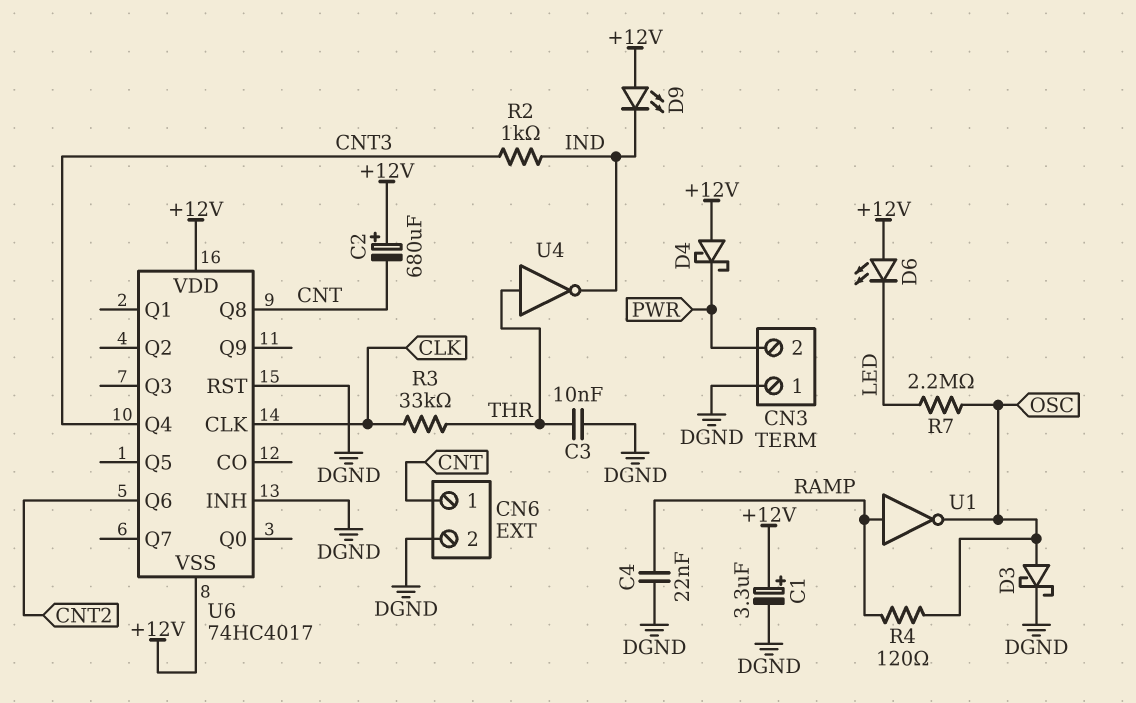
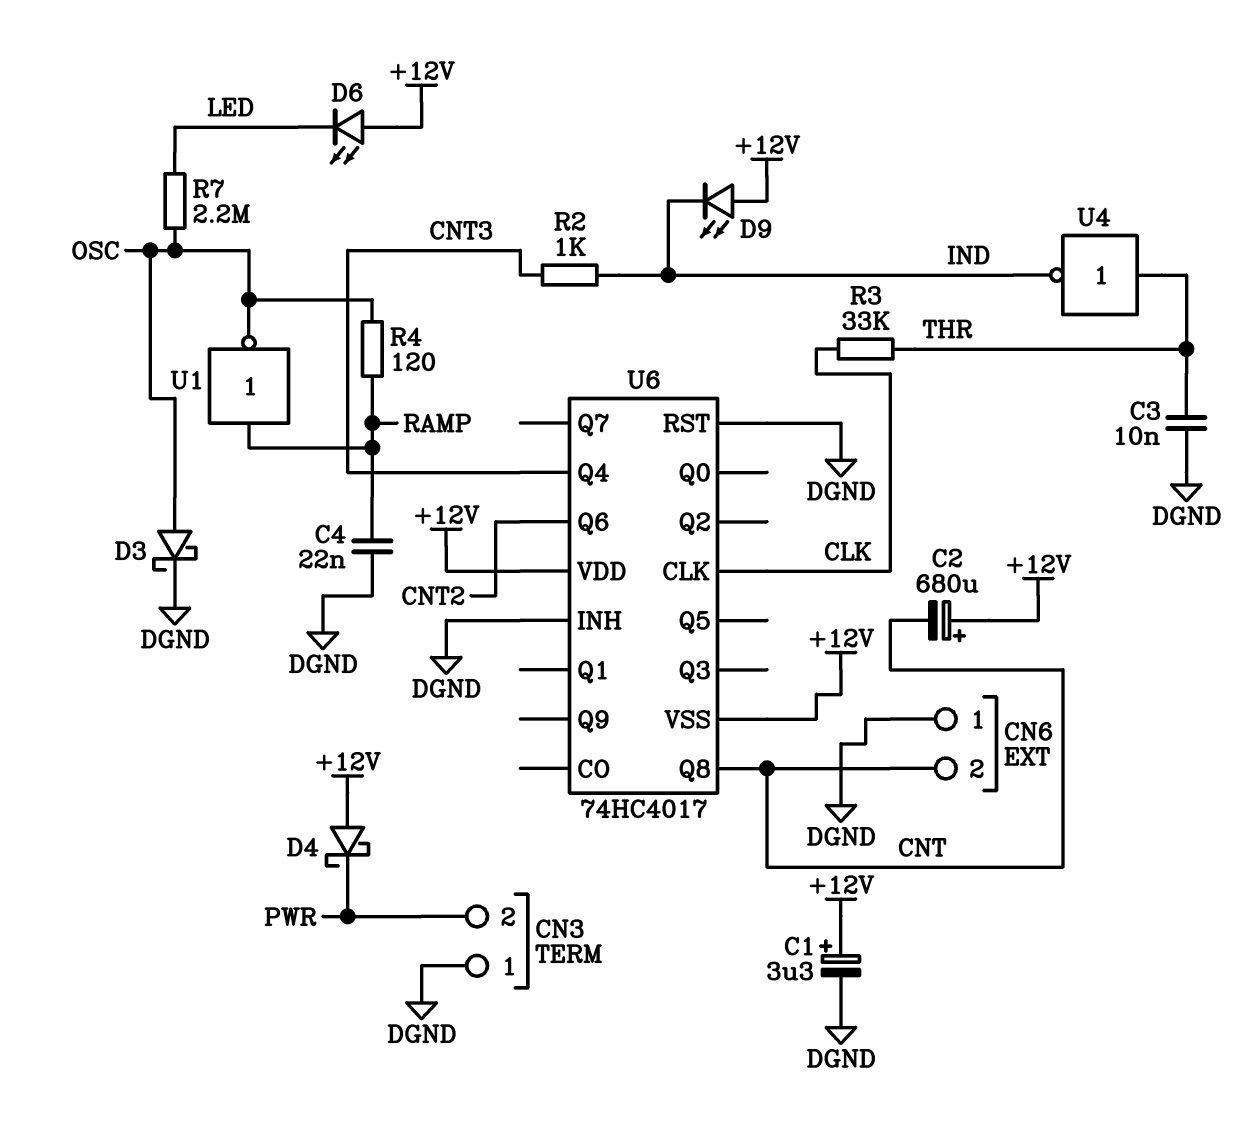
CN6 pin 1: CNT -> DGND
CN6 pin 2: DGND -> CNT

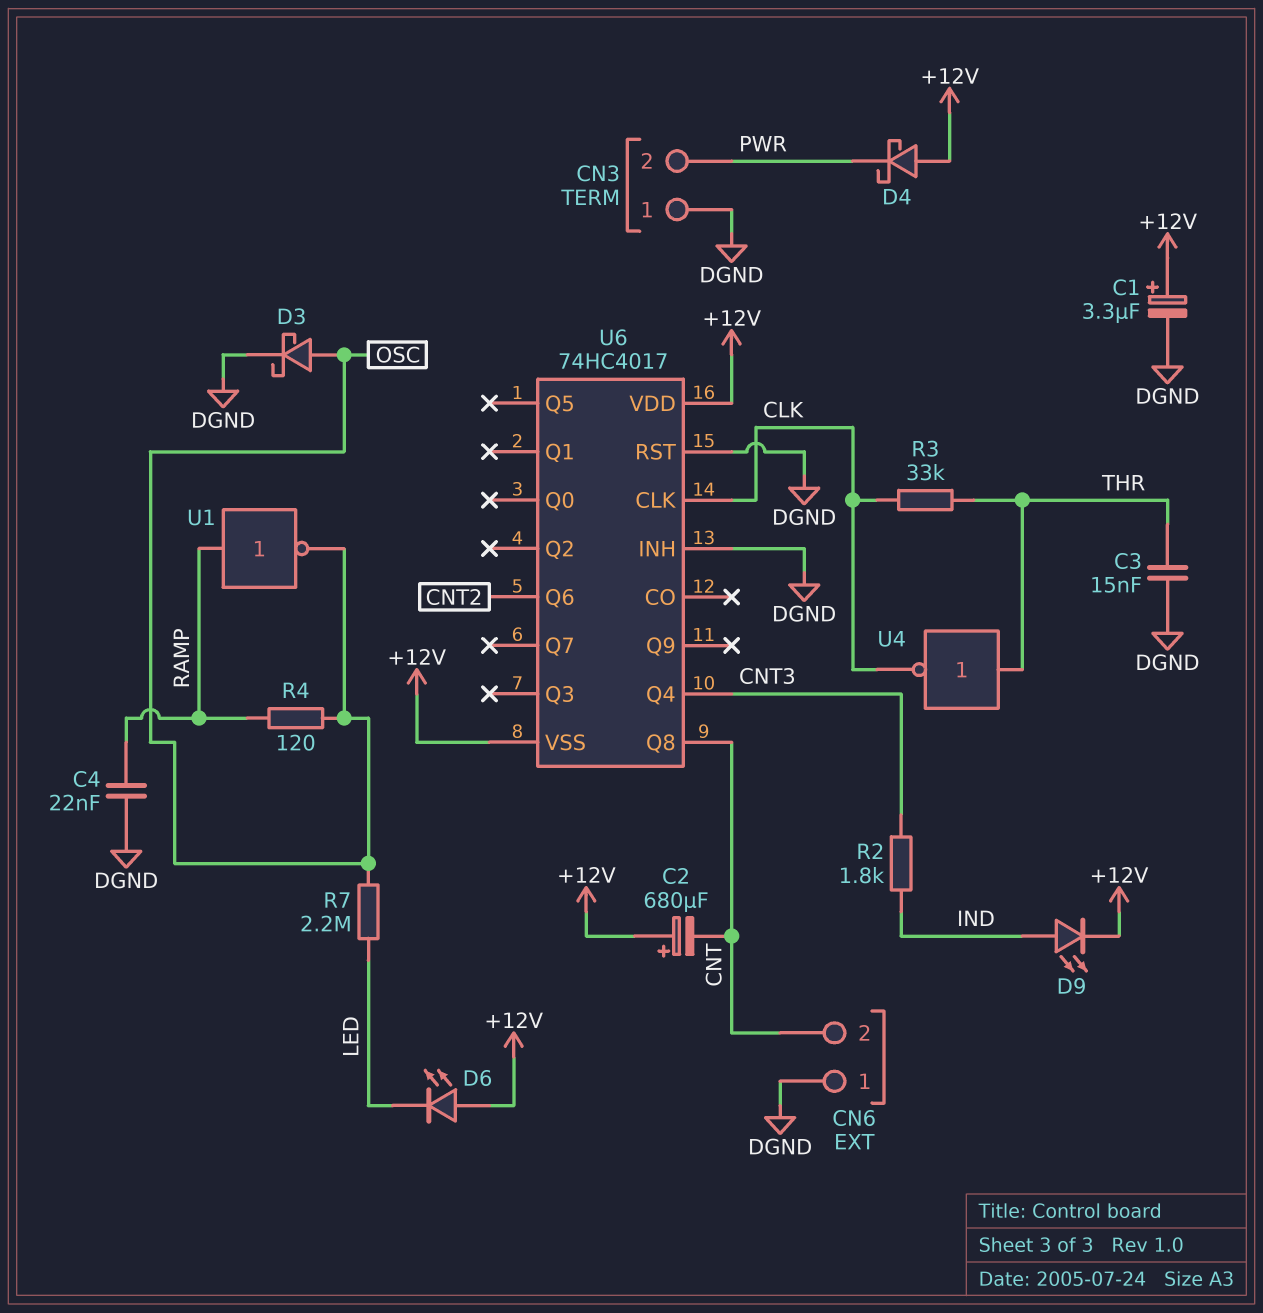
C3: 10nF (DGND, THR) -> 15nF (DGND, THR)
D9: LED (A +12V, K IND) -> LED (A IND, K +12V)
R2: 1k (CNT3, IND) -> 1.8k (CNT3, IND)
U4: NOT (in THR, out IND) -> NOT (in THR, out CLK)

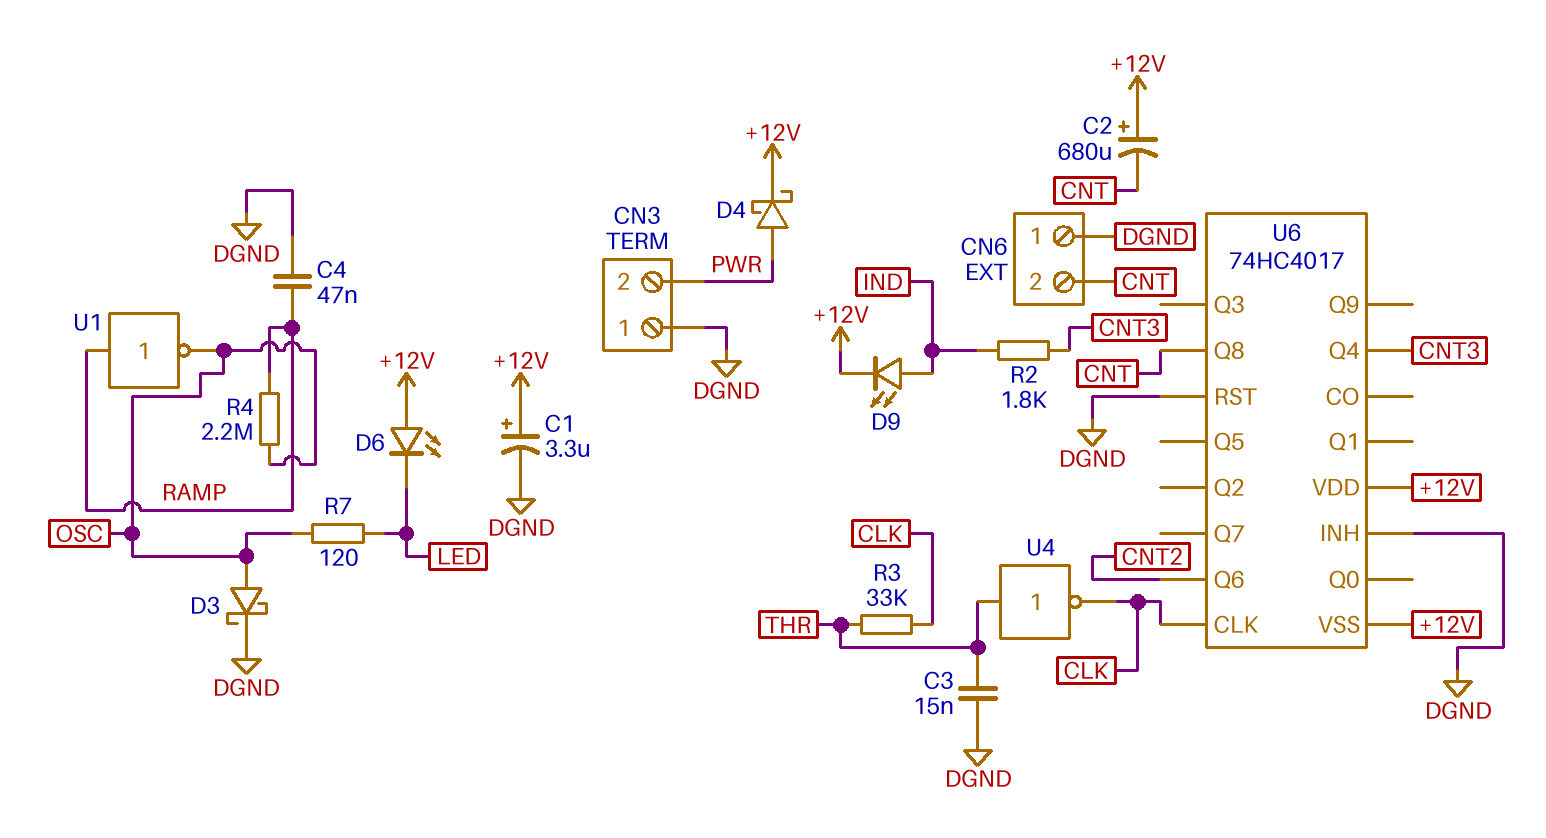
C4: 22nF (DGND, RAMP) -> 47nF (DGND, RAMP)
D4: schottky (A +12V, K PWR) -> schottky (A PWR, K +12V)
R4: 120 (OSC, RAMP) -> 2.2M (OSC, RAMP)
R7: 2.2M (LED, OSC) -> 120 (LED, OSC)

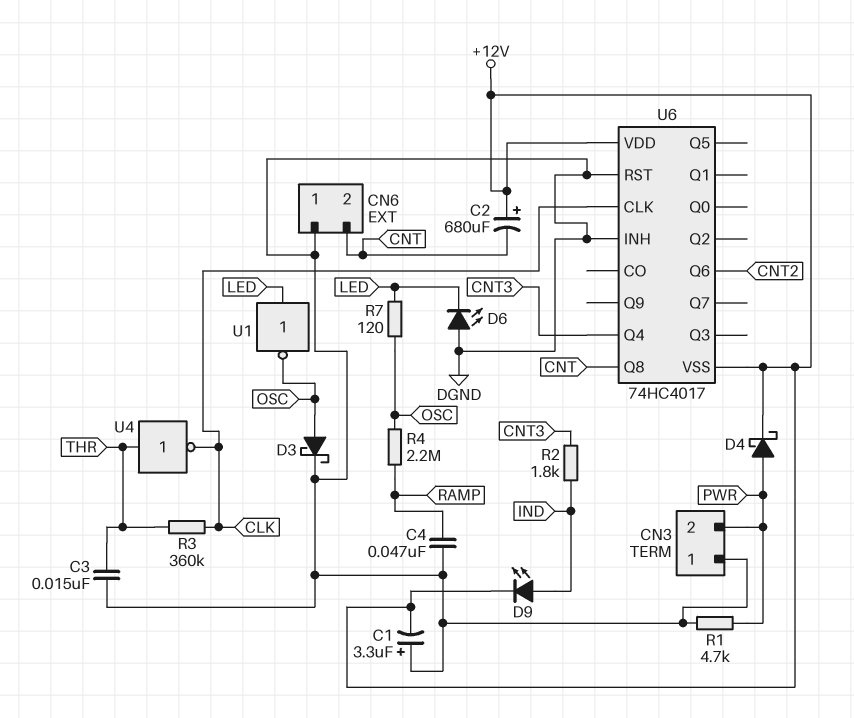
C1: 3.3uF (plus +12V, minus DGND) -> 3.3uF (plus DGND, minus +12V)
D6: LED (A +12V, K LED) -> LED (A DGND, K LED)
R1: none -> 4.7k (DGND, PWR)
R3: 33k (CLK, THR) -> 360k (CLK, THR)
U1: NOT (in RAMP, out OSC) -> NOT (in LED, out OSC)

